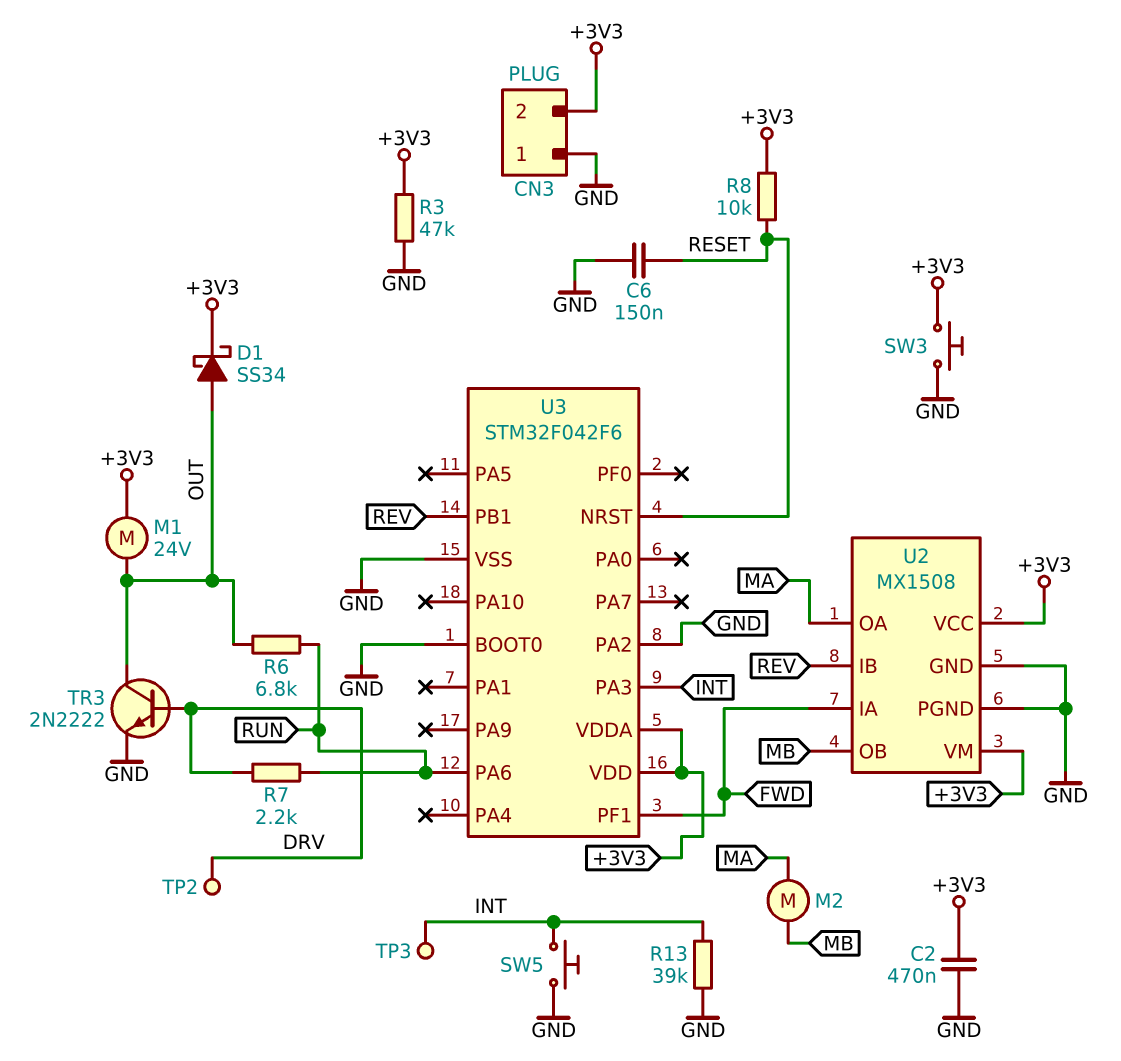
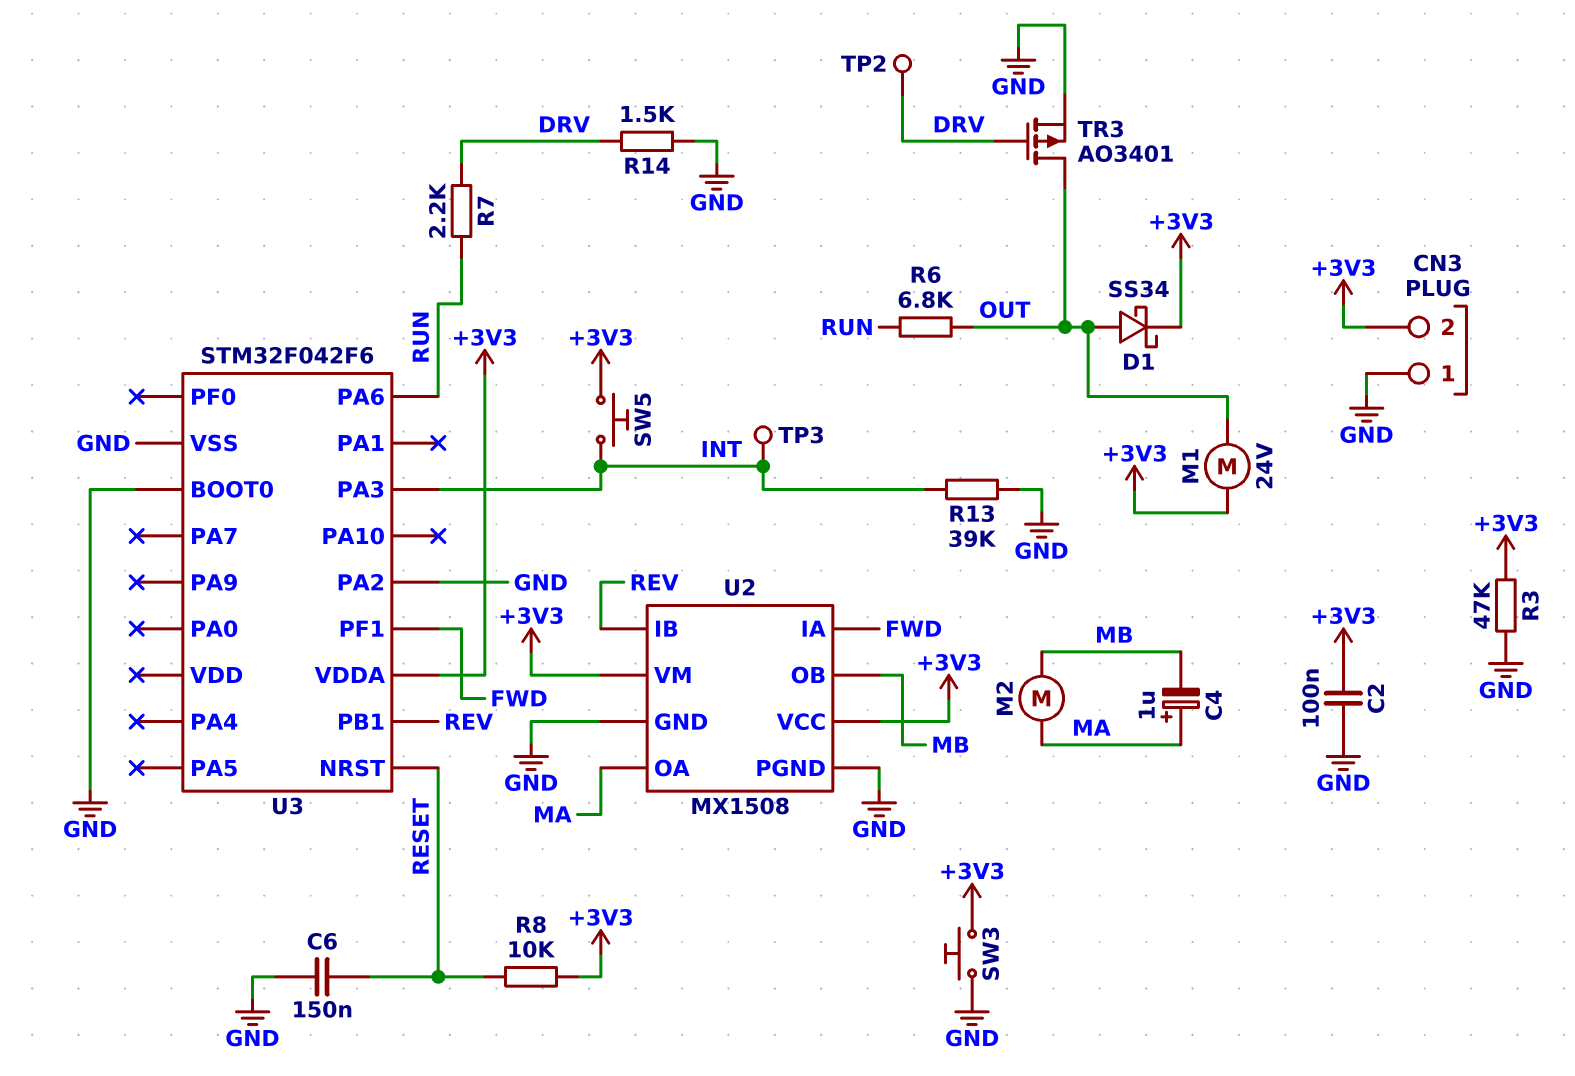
C2: 470nF (+3V3, GND) -> 100nF (+3V3, GND)
C4: none -> 1uF (plus MA, minus MB)
R14: none -> 1.5k (DRV, GND)
SW5: button (GND, INT) -> button (+3V3, INT)
TR3: NPN 2N2222 (B DRV, C OUT, E GND) -> PMOS AO3401 (G DRV, D OUT, S GND)
U3 pin VDD: +3V3 -> none

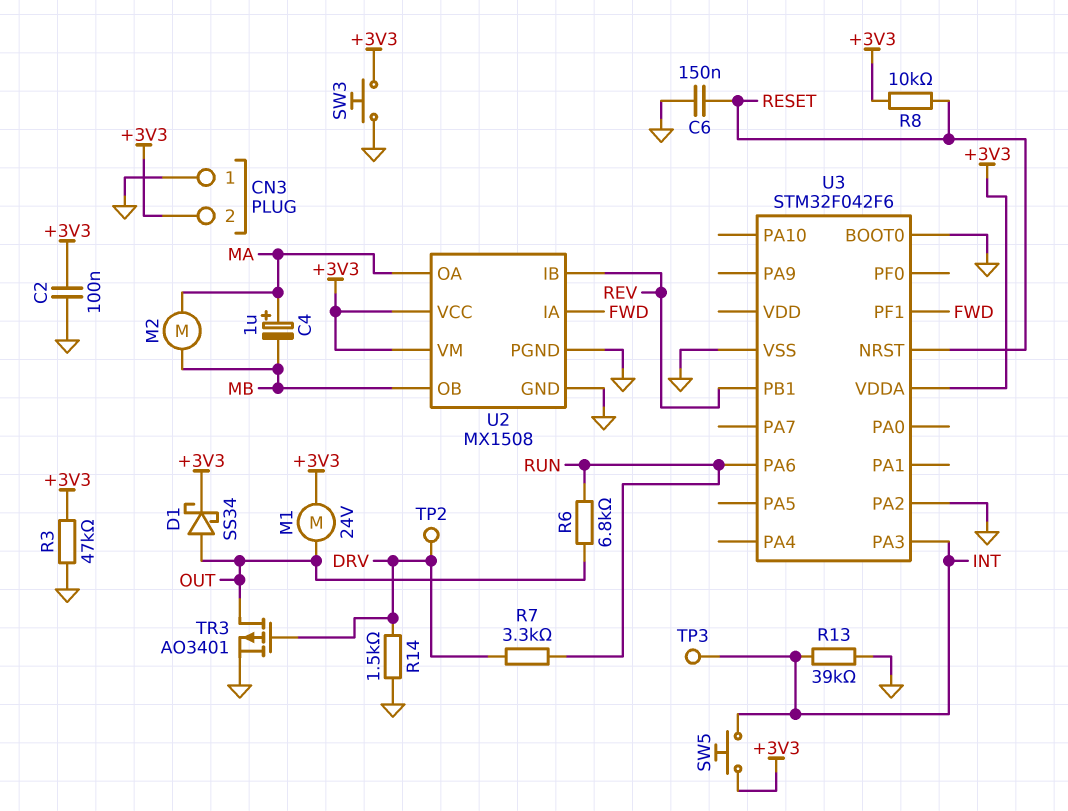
R7: 2.2k (DRV, RUN) -> 3.3k (DRV, RUN)

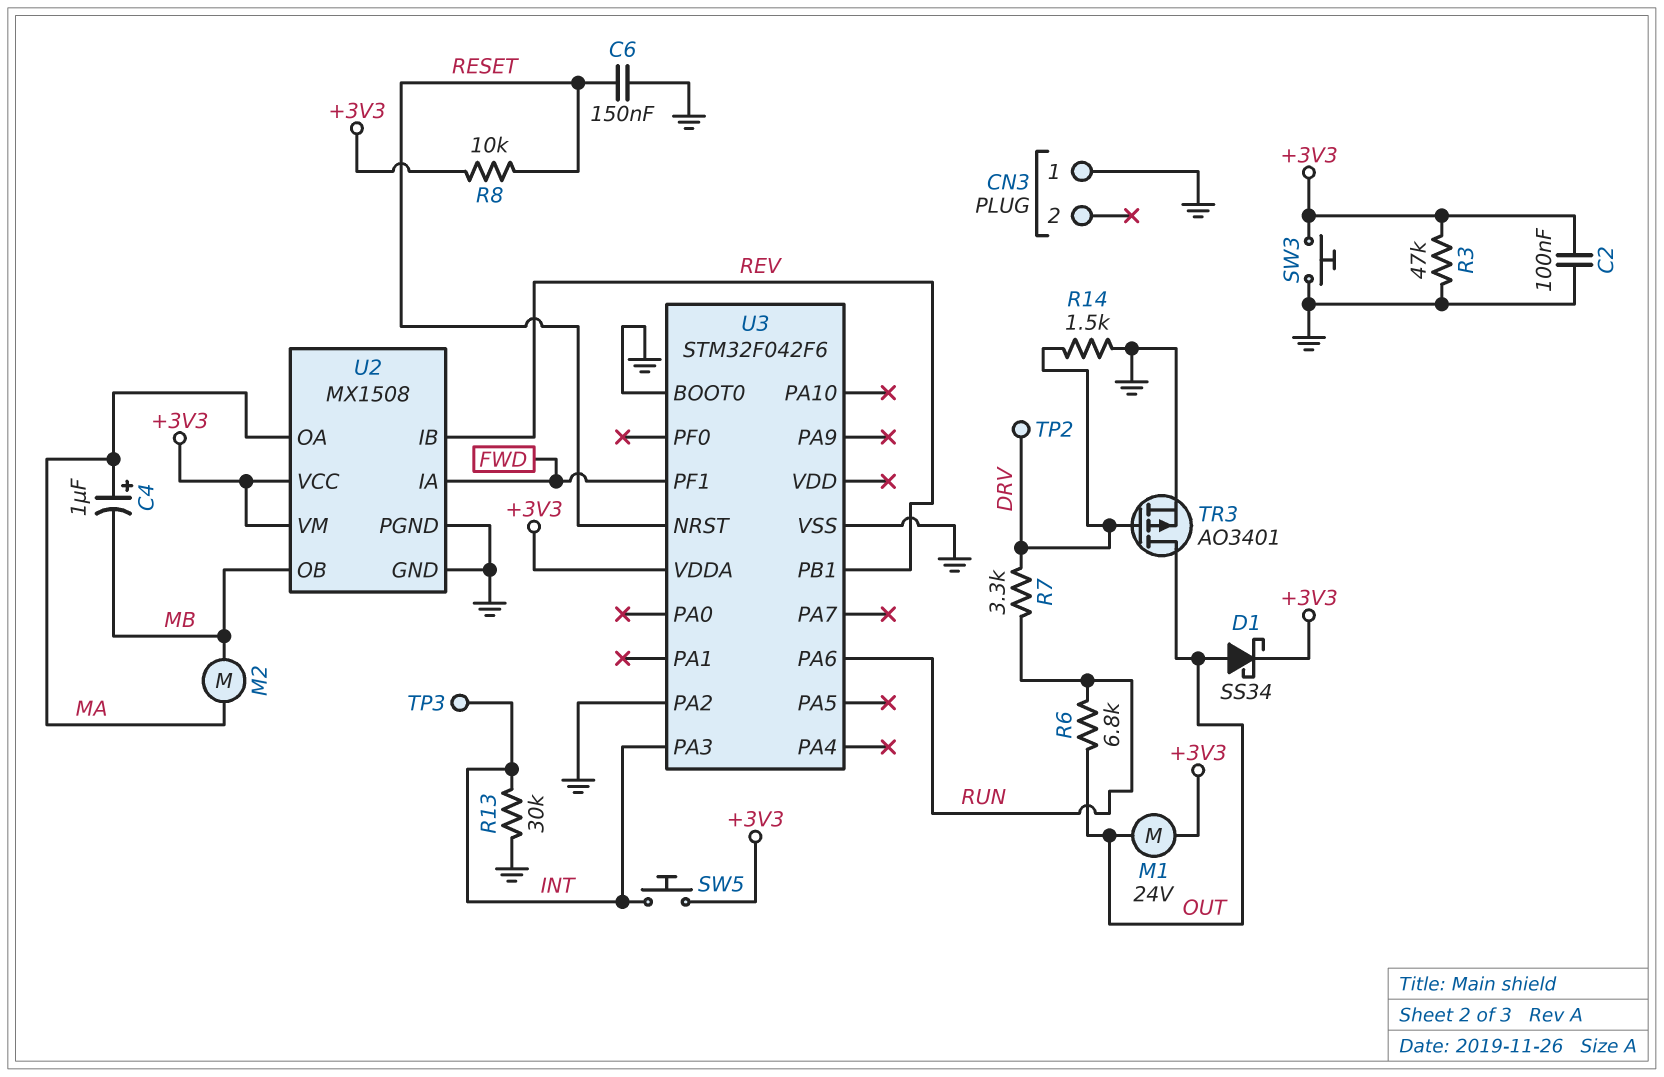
CN3 pin 2: +3V3 -> none
R13: 39k (GND, INT) -> 30k (GND, INT)

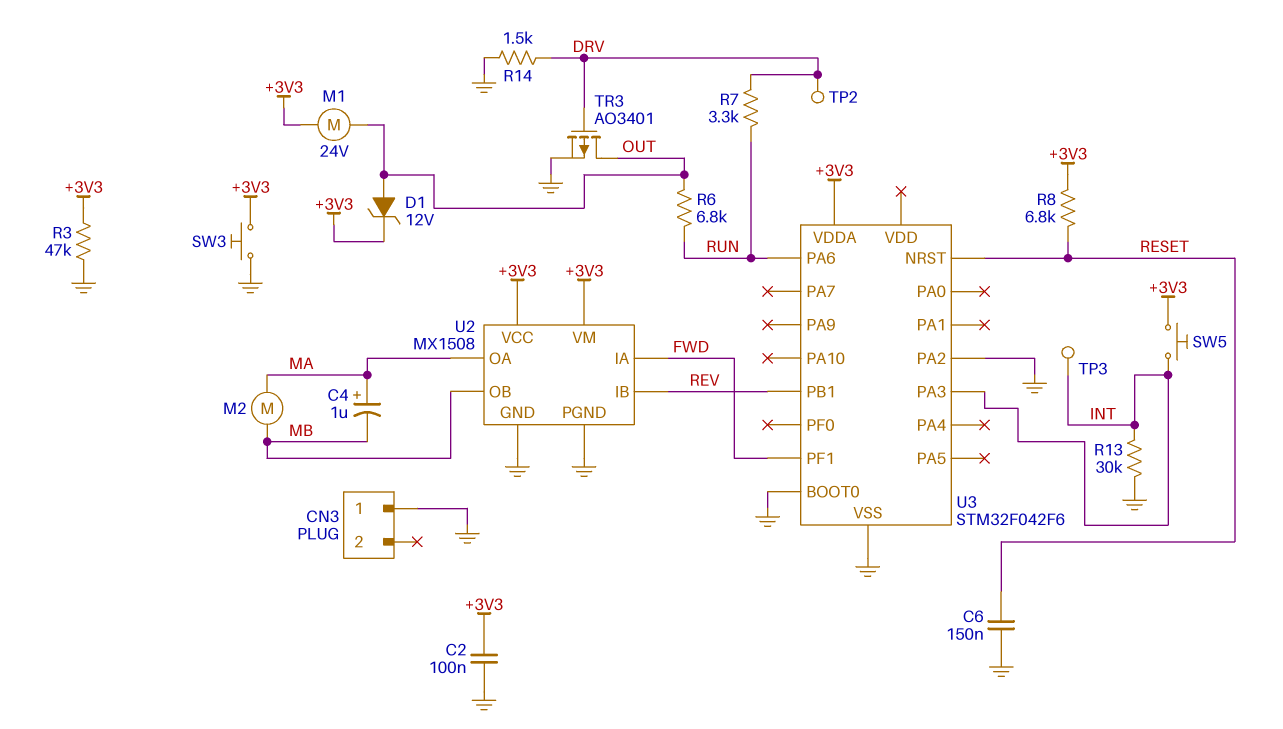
D1: schottky SS34 (A OUT, K +3V3) -> zener 12V (A OUT, K +3V3)
R8: 10k (+3V3, RESET) -> 6.8k (+3V3, RESET)

